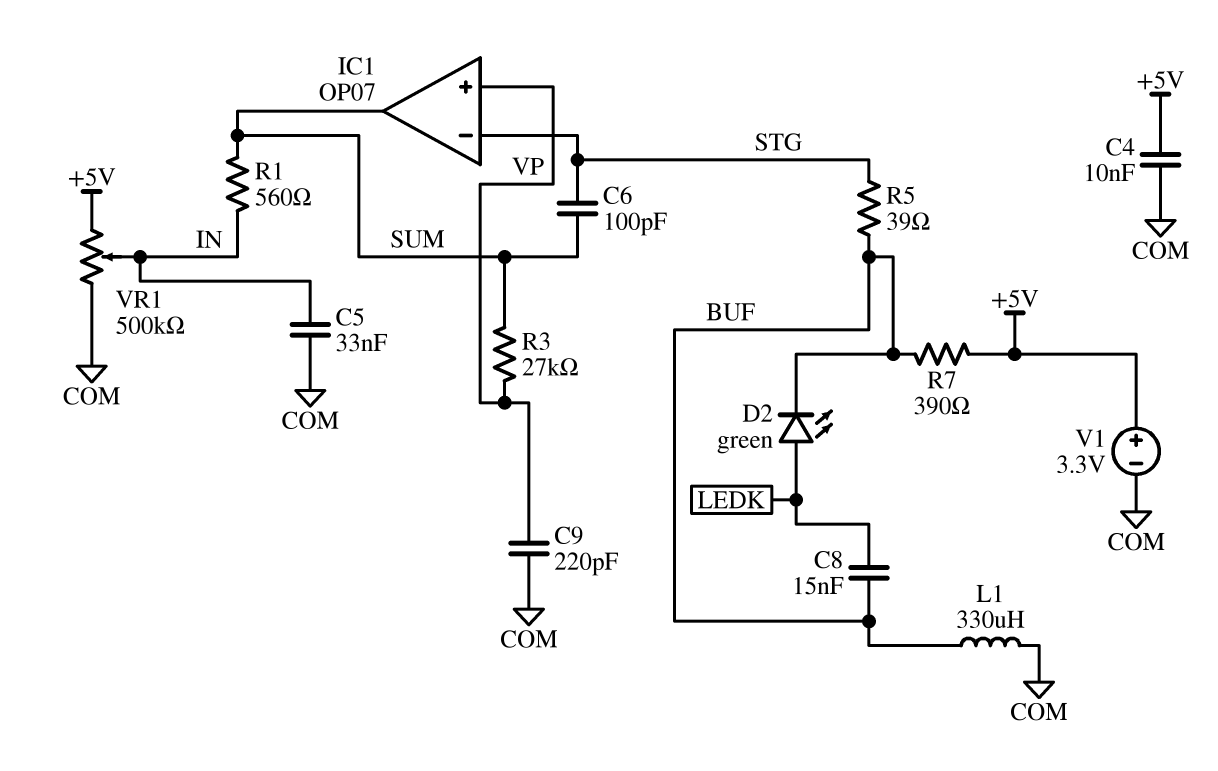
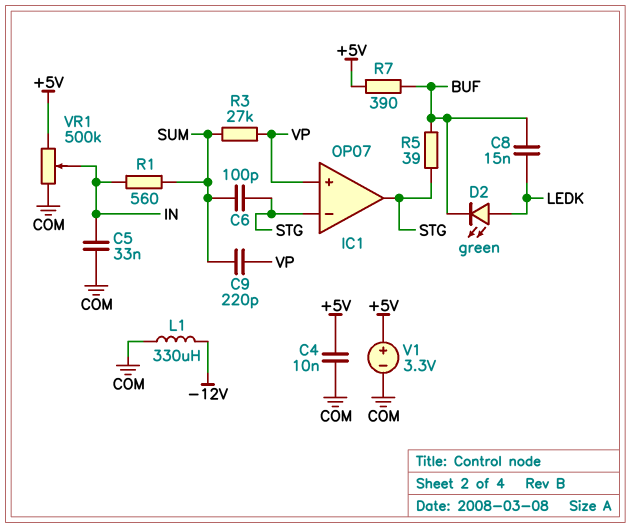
C9: 220pF (COM, VP) -> 220pF (SUM, VP)
IC1 pin out: SUM -> STG
L1: 330uH (BUF, COM) -> 330uH (-12V, COM)

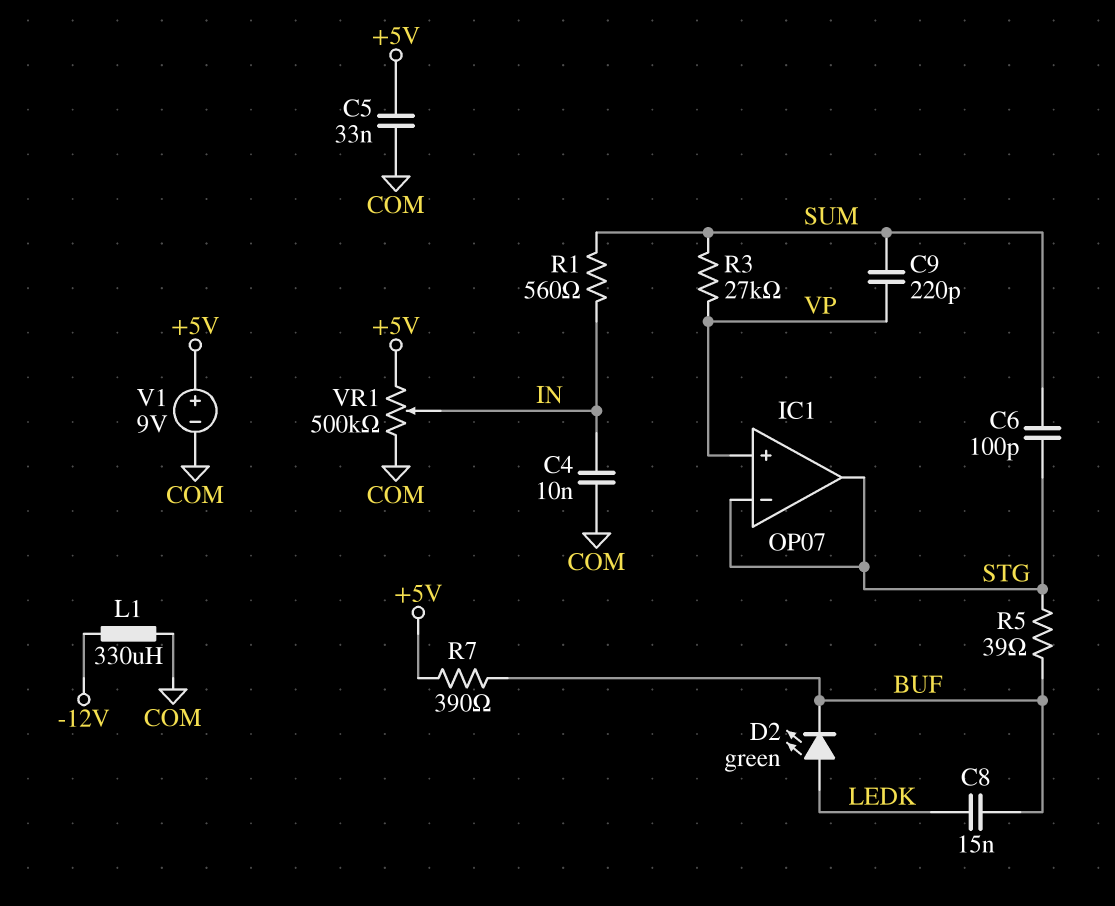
C4: 10nF (+5V, COM) -> 10nF (COM, IN)
C5: 33nF (COM, IN) -> 33nF (+5V, COM)
V1: 3.3V (plus +5V, minus COM) -> 9V (plus +5V, minus COM)

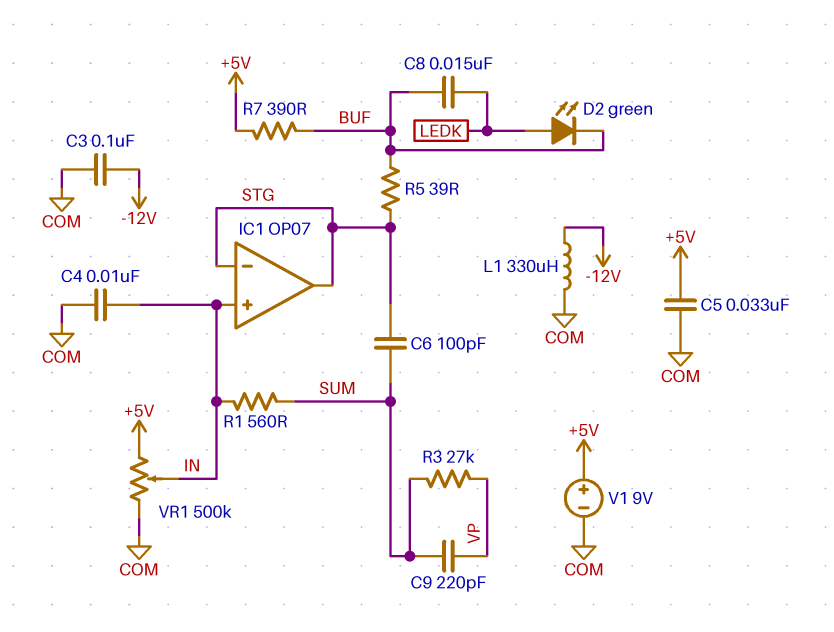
C3: none -> 100nF (-12V, COM)
IC1 pin in+: VP -> IN

